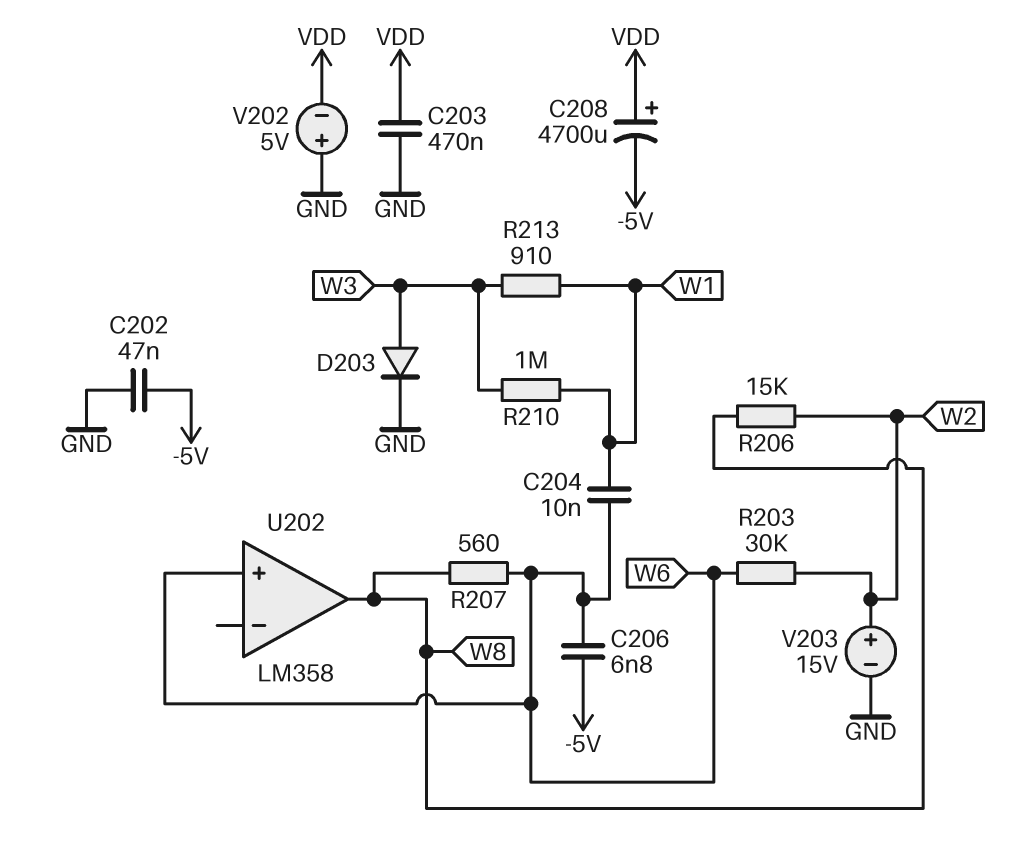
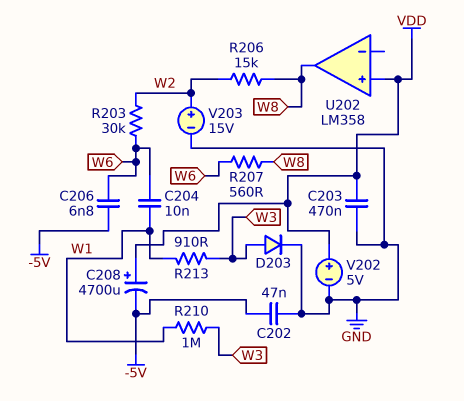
U202 pin in+: W6 -> VDD
V202: 5V (plus GND, minus VDD) -> 5V (plus VDD, minus GND)

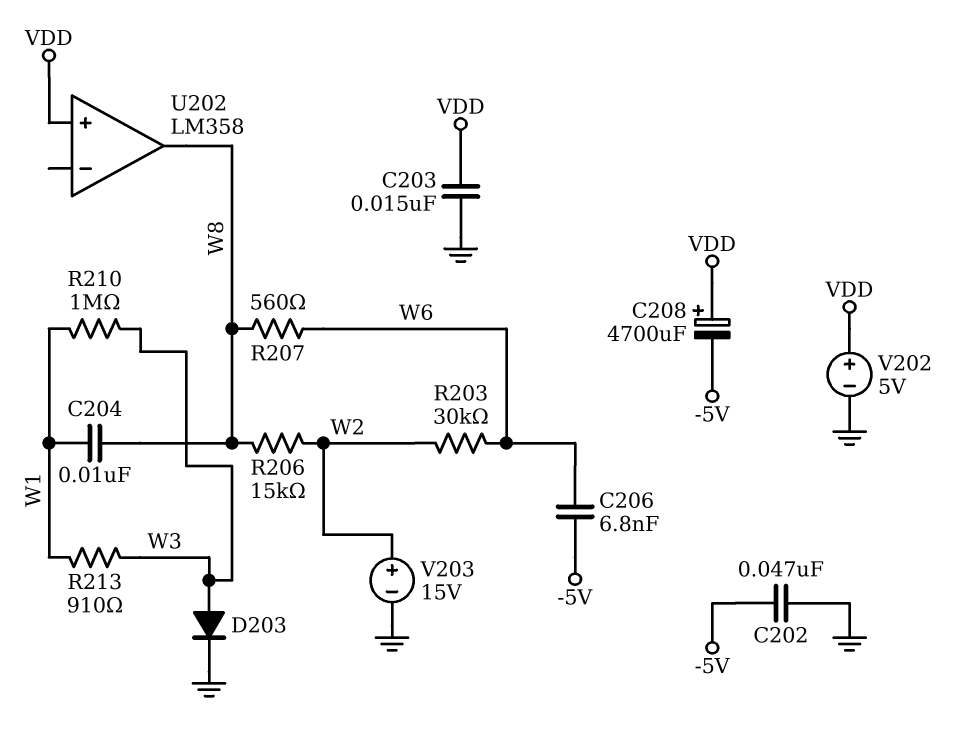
C203: 470nF (GND, VDD) -> 15nF (GND, VDD)
C204: 10nF (W1, W6) -> 10nF (W1, W8)

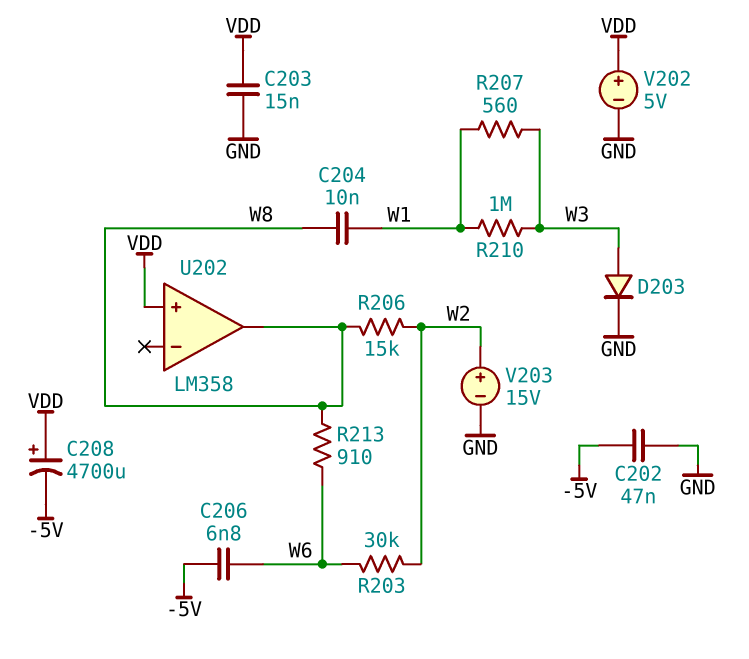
R207: 560 (W6, W8) -> 560 (W1, W3)
R213: 910 (W1, W3) -> 910 (W6, W8)

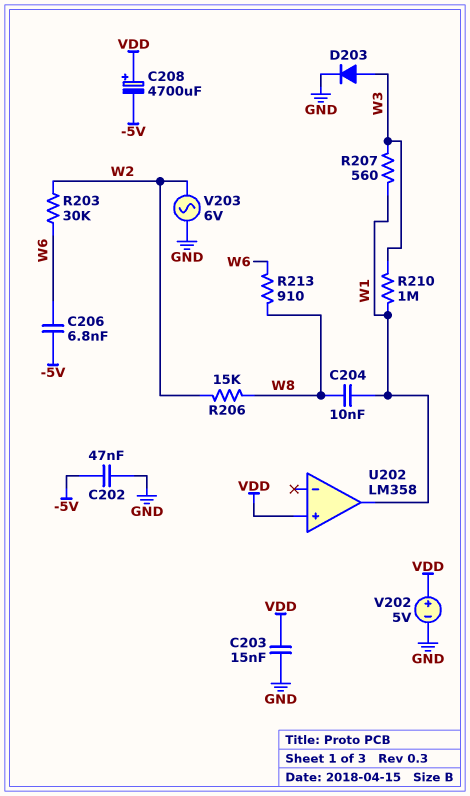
U202 pin out: W8 -> W1
V203: 15V (plus W2, minus GND) -> AC 6V (GND, W2)

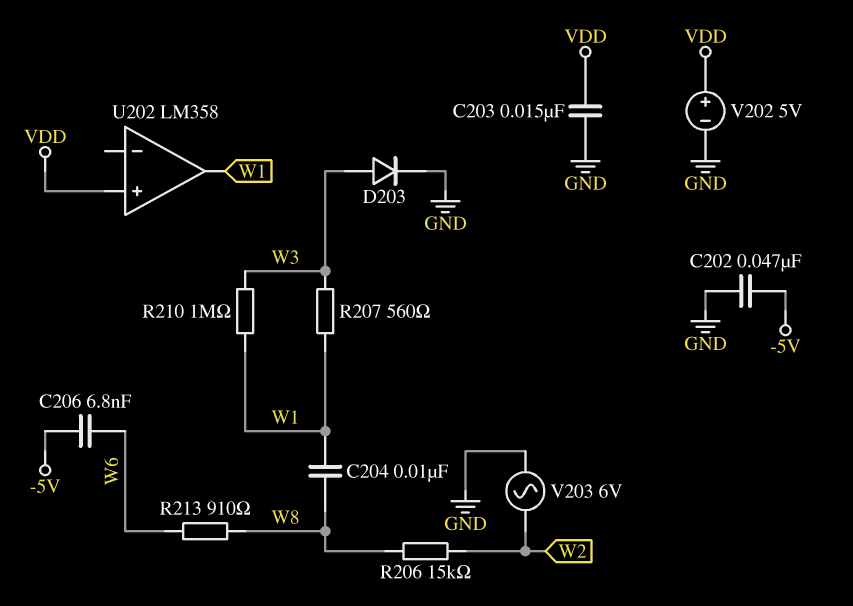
C208: 4700uF (plus VDD, minus -5V) -> none
R203: 30k (W2, W6) -> none

